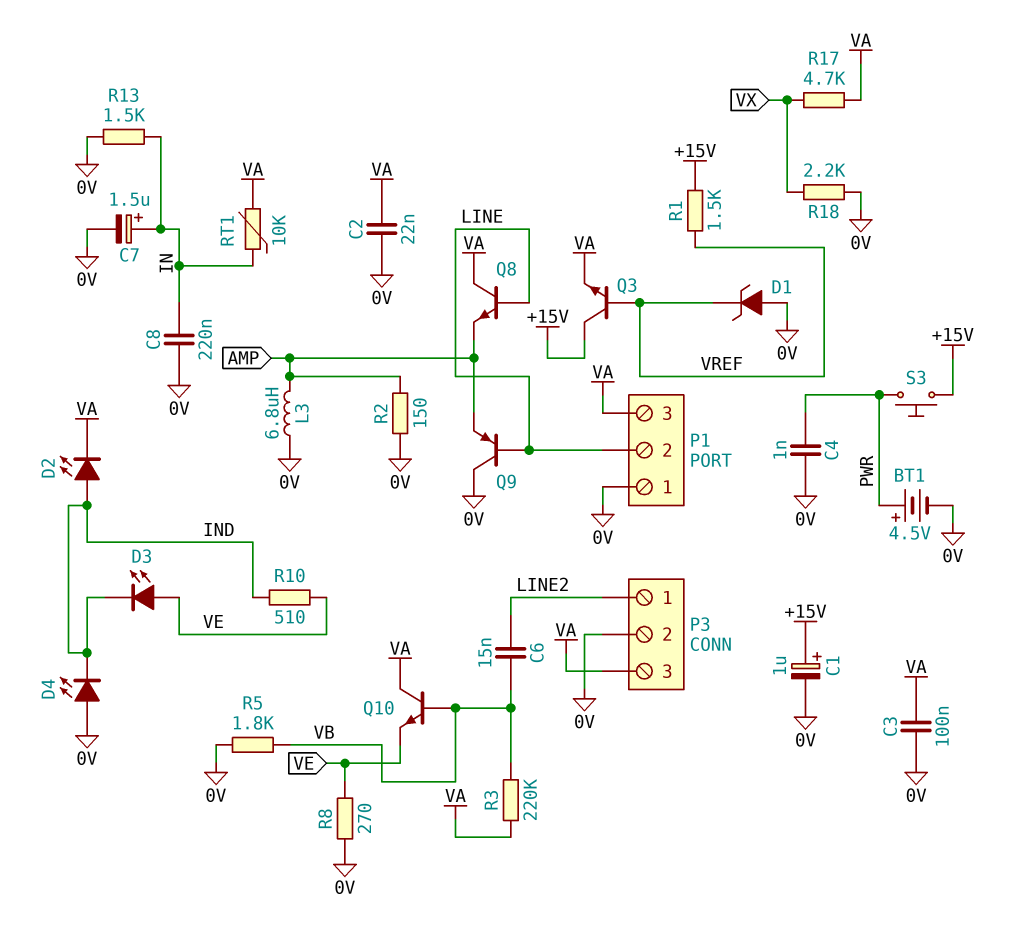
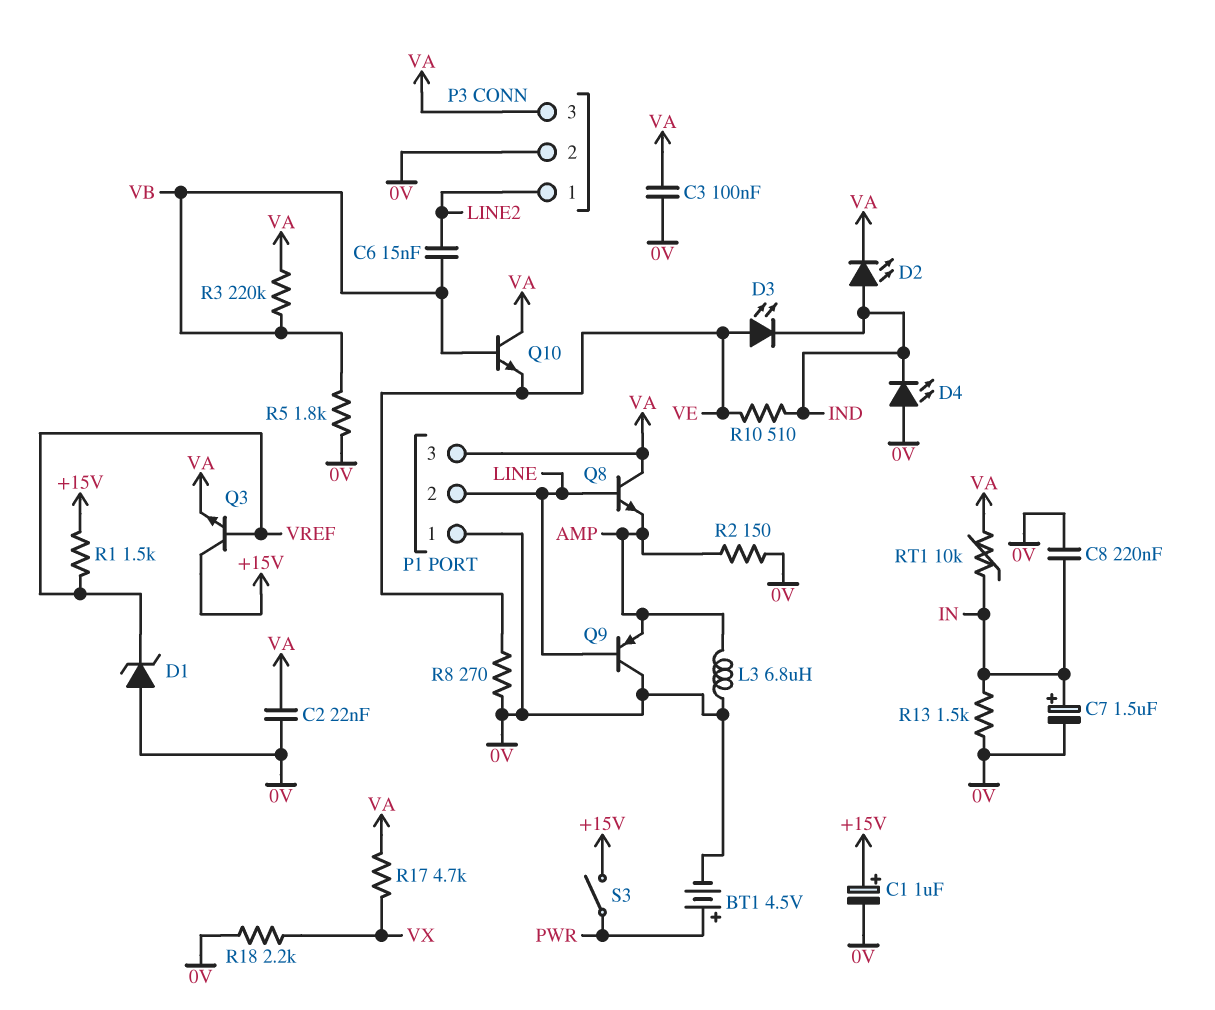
C4: 1nF (0V, PWR) -> none
S3: button (+15V, PWR) -> switch (+15V, PWR)

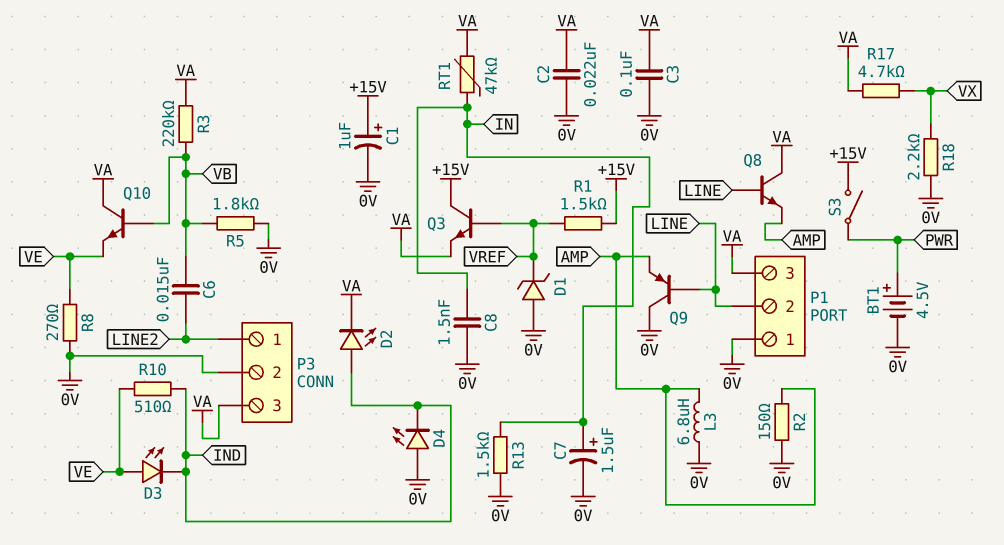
C8: 220nF (0V, IN) -> 1.5nF (0V, IN)
RT1: 10k (IN, VA) -> 47k (IN, VA)

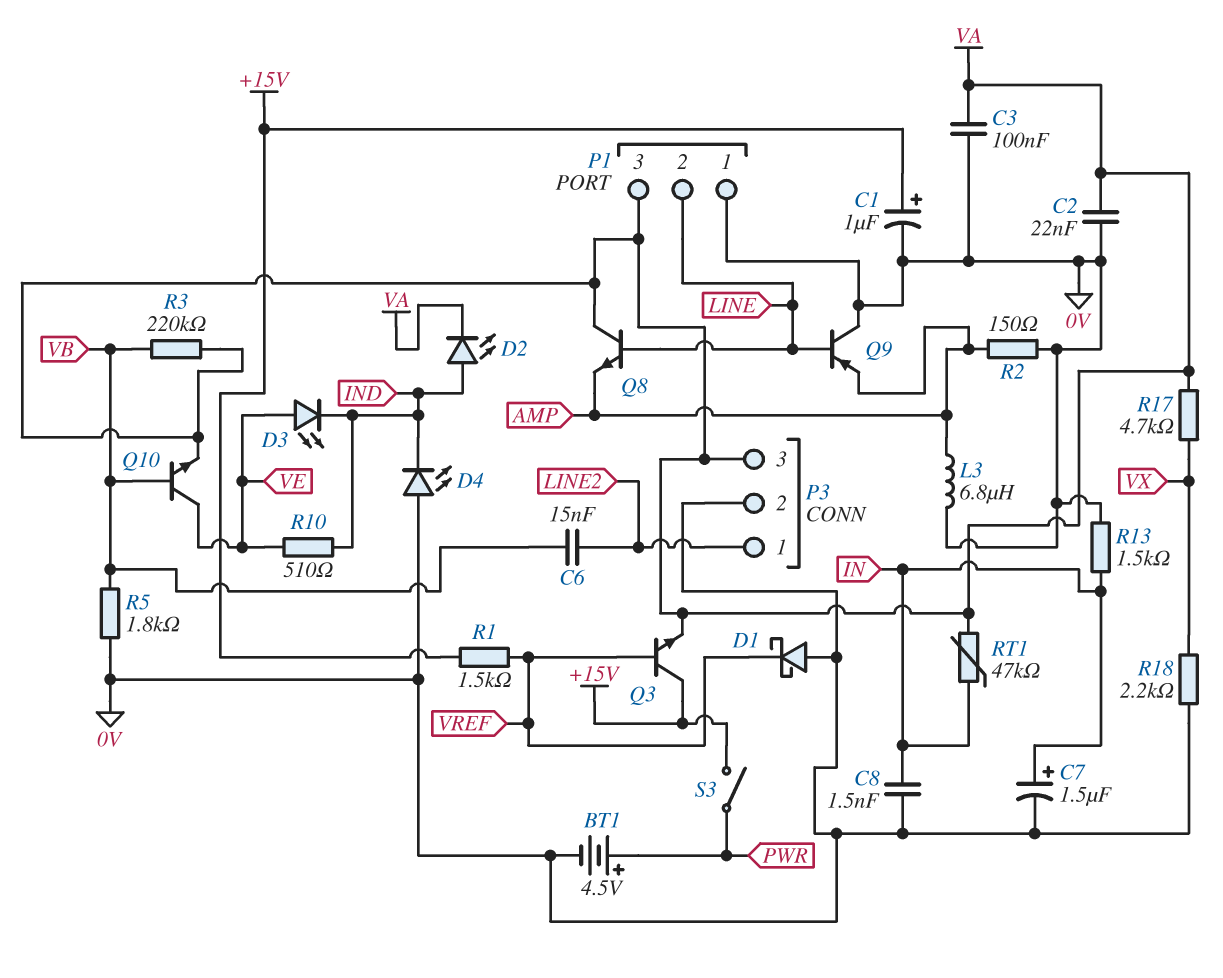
D1: zener (A 0V, K VREF) -> schottky (A 0V, K VREF)
Q10: NPN (B VB, C VA, E VE) -> NPN (B VB, C VE, E VA)
R8: 270 (0V, VE) -> none

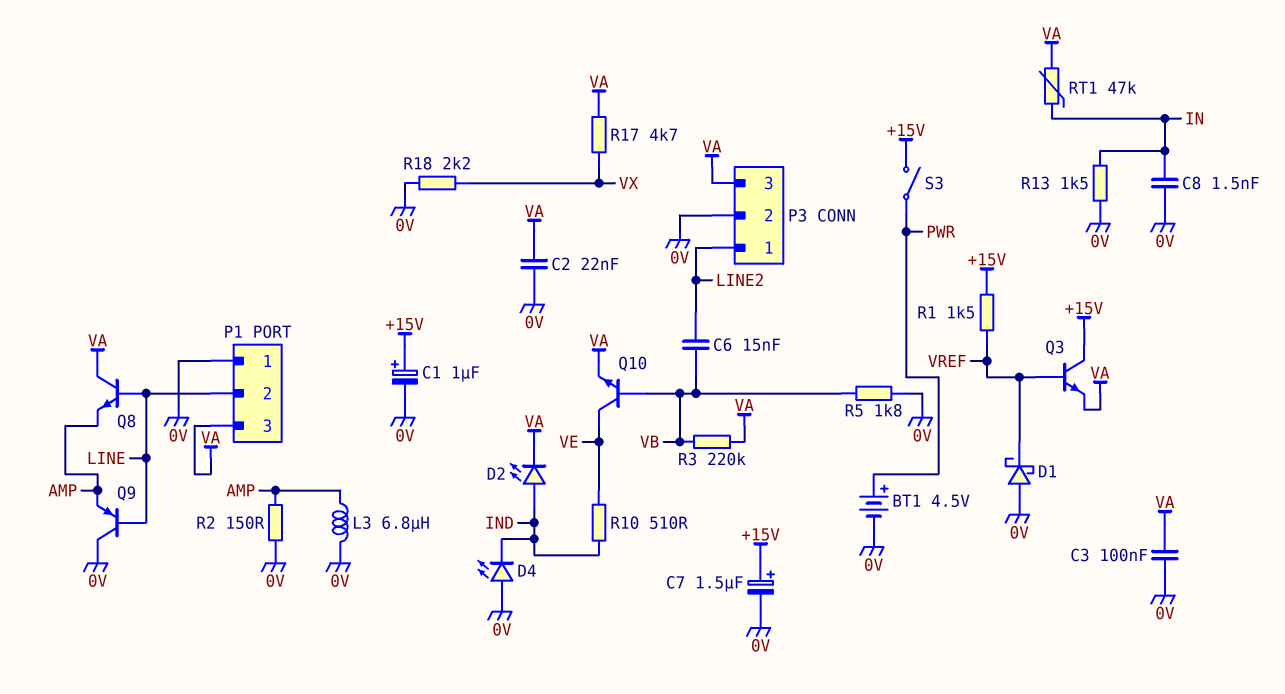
C7: 1.5uF (plus IN, minus 0V) -> 1.5uF (plus +15V, minus 0V)
D3: LED (A VE, K IND) -> none

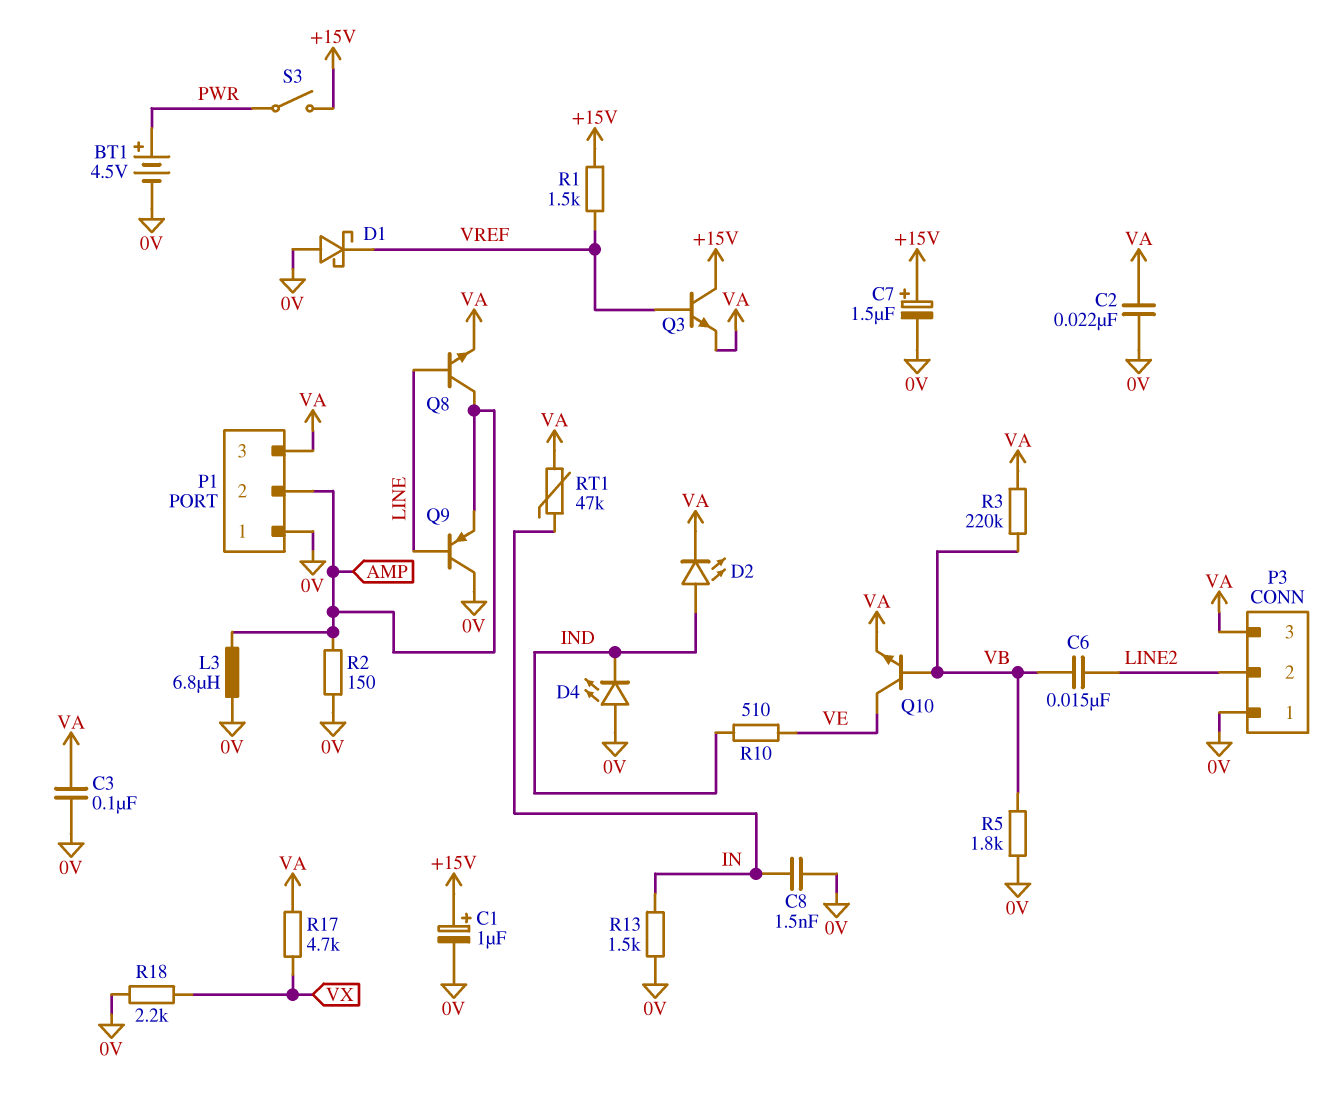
P1 pin 2: LINE -> AMP
P3 pin 1: LINE2 -> 0V
P3 pin 2: 0V -> LINE2
Q8: NPN (B LINE, C VA, E AMP) -> NPN (B LINE, C AMP, E VA)

